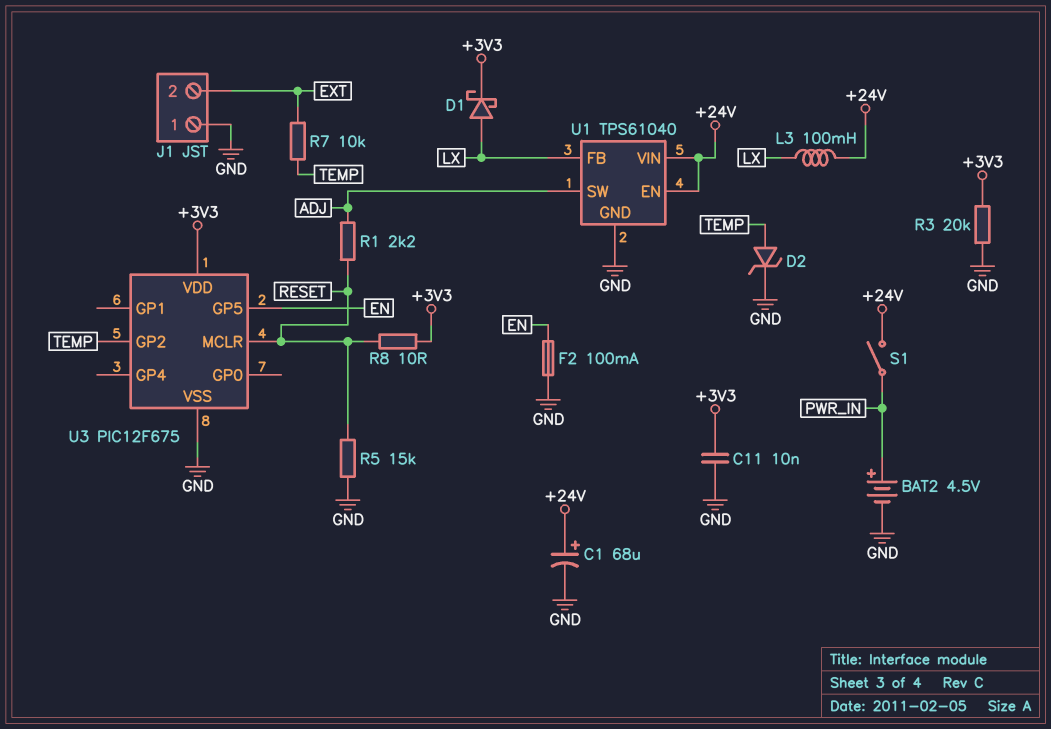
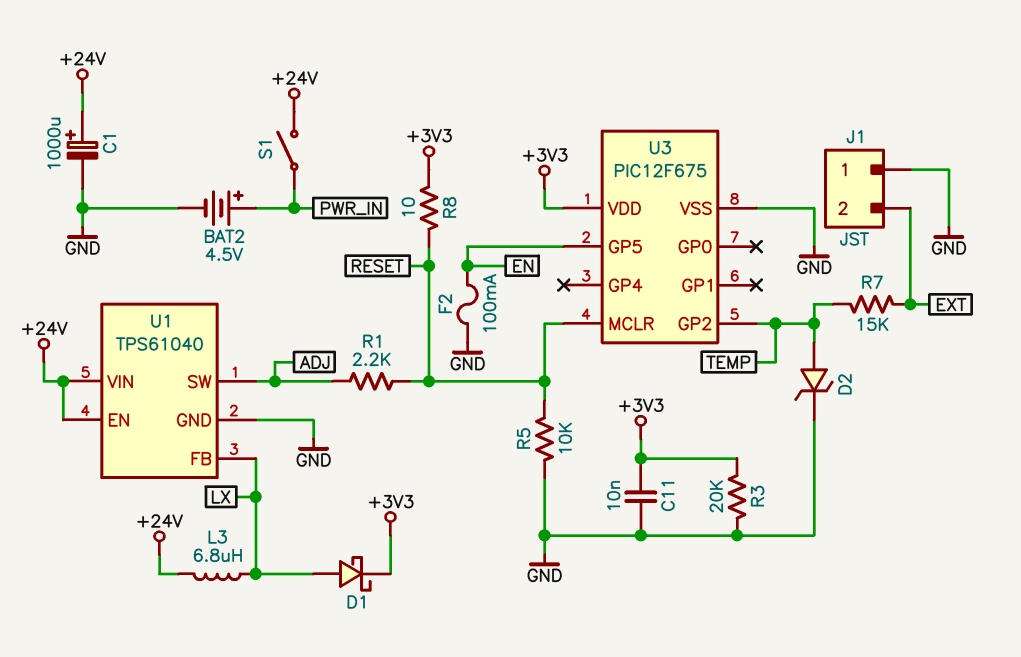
C1: 68uF (plus +24V, minus GND) -> 1000uF (plus +24V, minus GND)
L3: 100mH (+24V, LX) -> 6.8uH (+24V, LX)
R5: 15k (GND, RESET) -> 10k (GND, RESET)
R7: 10k (EXT, TEMP) -> 15k (EXT, TEMP)

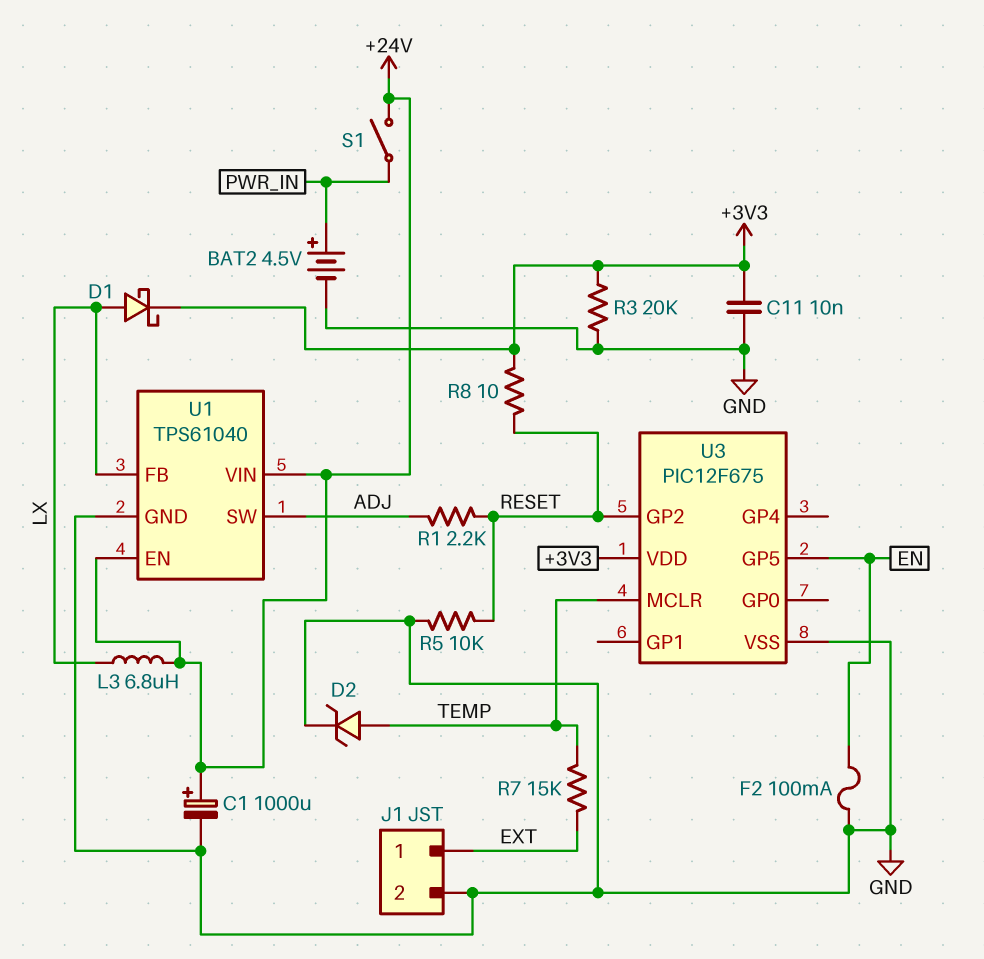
J1 pin 1: GND -> EXT
J1 pin 2: EXT -> GND
U3 pin GP2: TEMP -> RESET
U3 pin MCLR: RESET -> TEMP

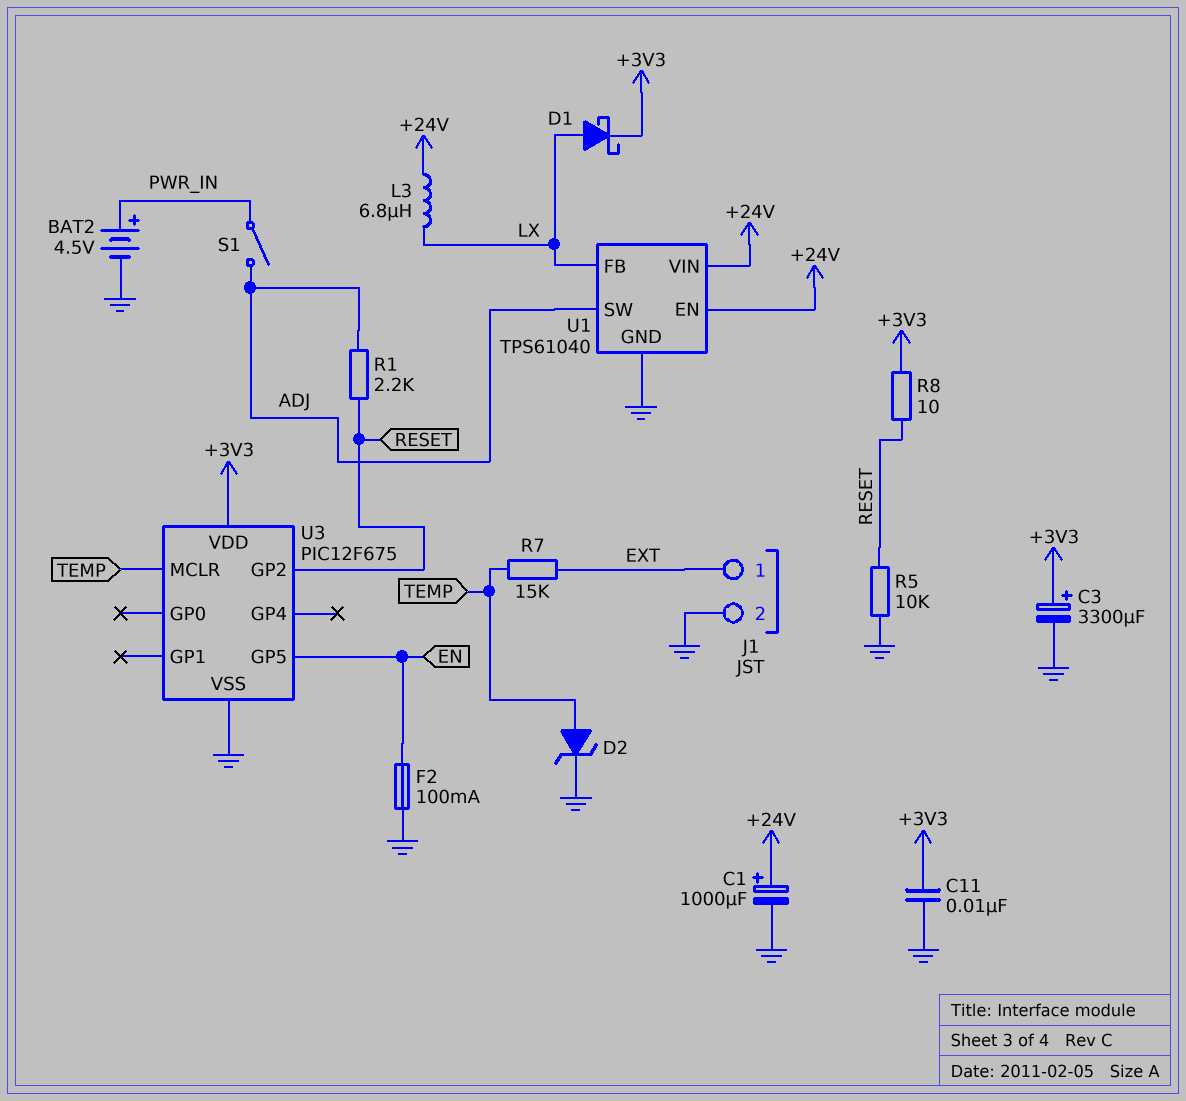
C3: none -> 3300uF (plus +3V3, minus GND)
R3: 20k (+3V3, GND) -> none
S1: switch (+24V, PWR_IN) -> switch (ADJ, PWR_IN)

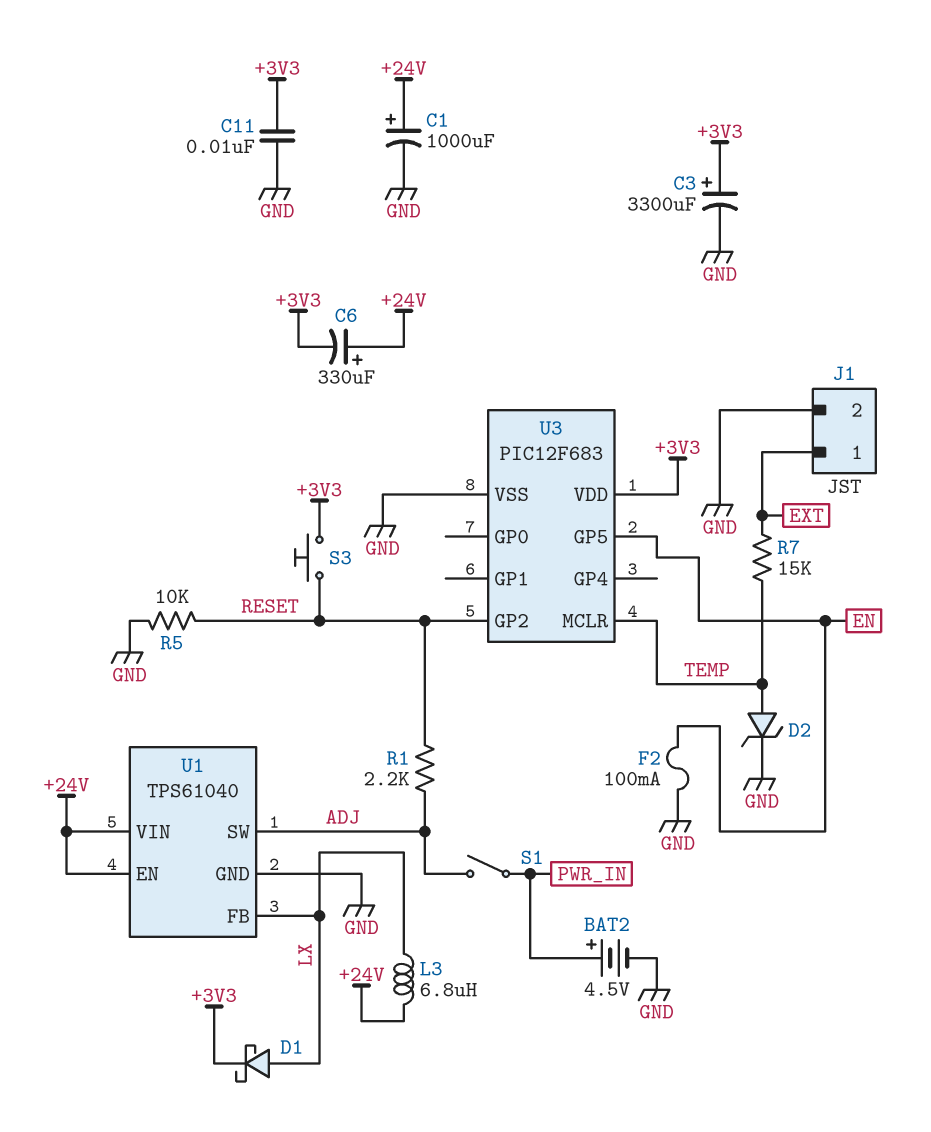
C6: none -> 330uF (plus +24V, minus +3V3)
R8: 10 (+3V3, RESET) -> none
S3: none -> button (+3V3, RESET)
U3: PIC12F675 -> PIC12F683

